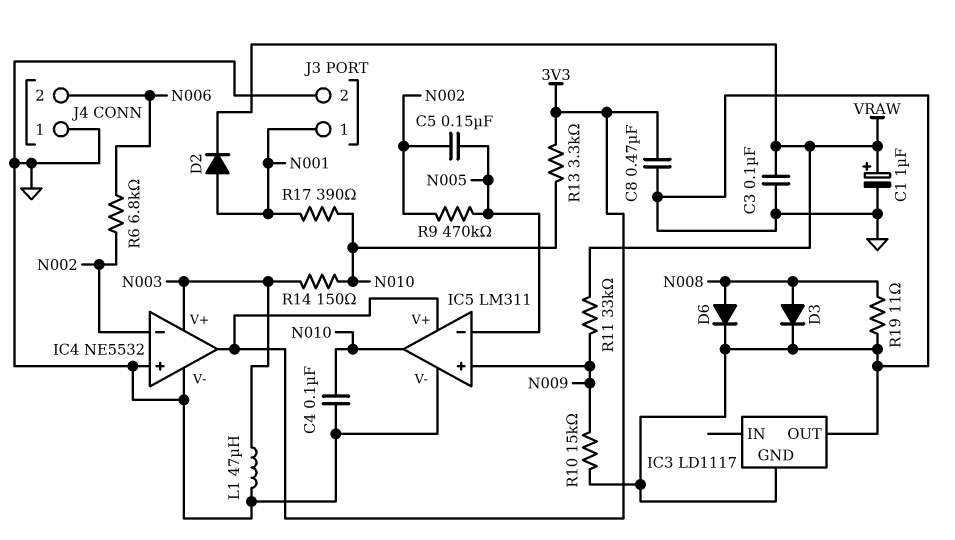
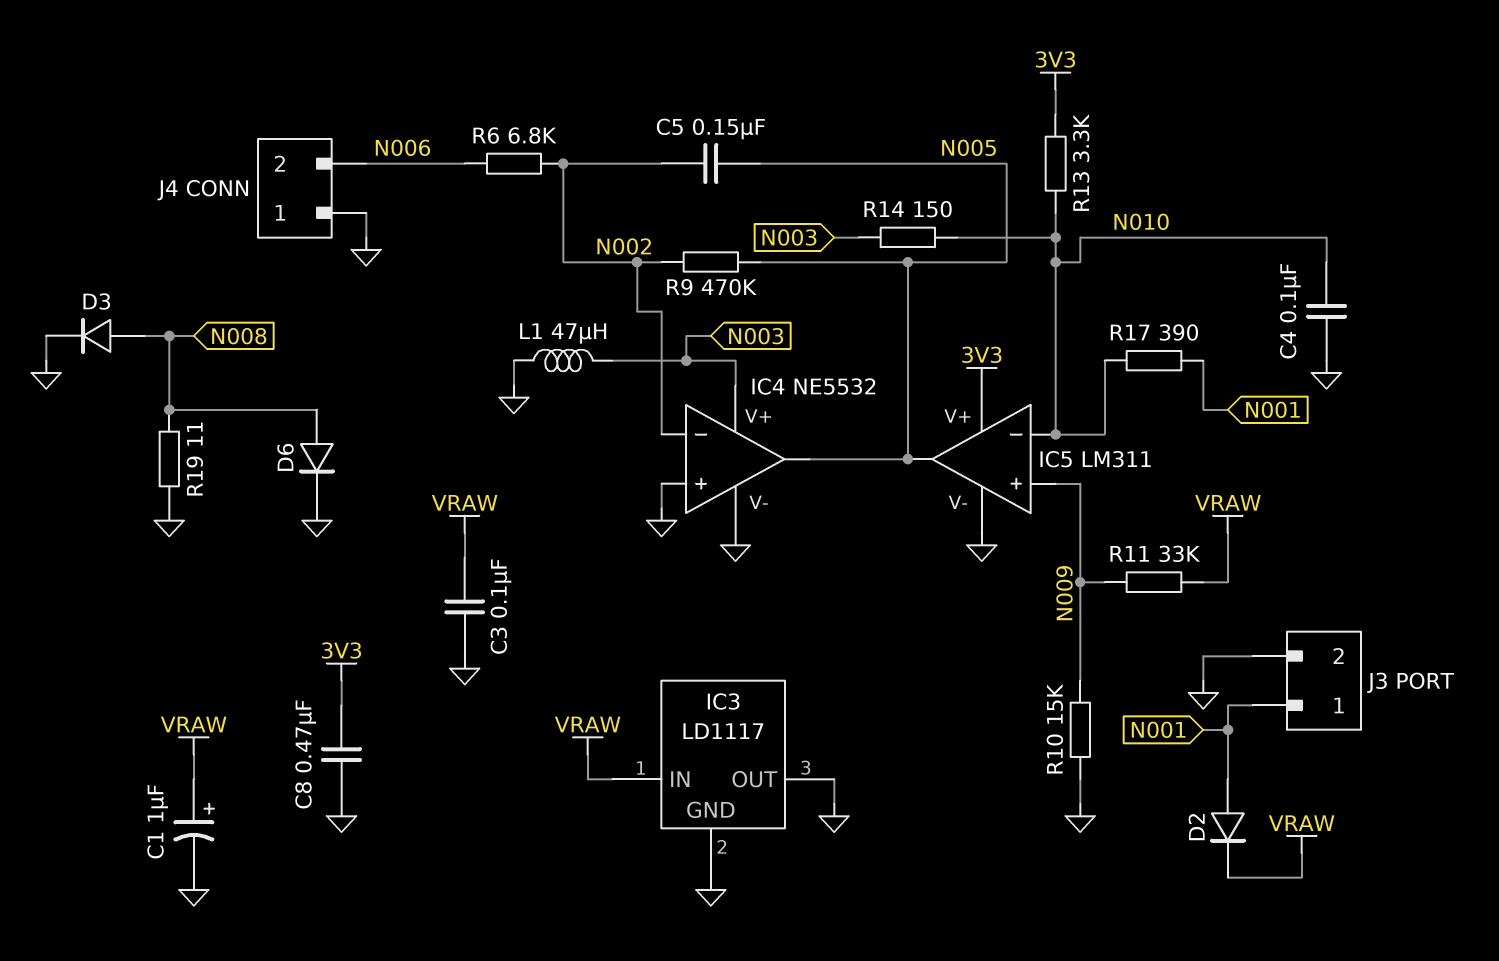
IC3 pin IN: none -> VRAW
IC4 pin out: 3V3 -> N005
IC5 pin in-: N005 -> N010
IC5 pin out: N010 -> N005

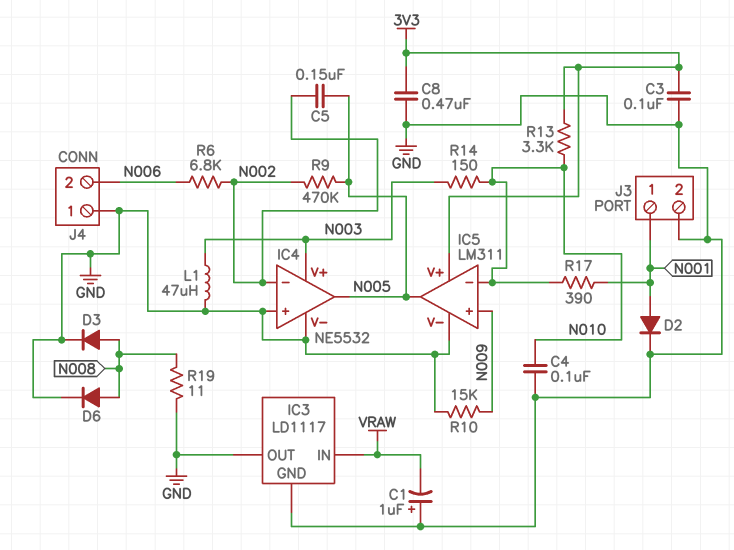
C1: 1uF (plus VRAW, minus GND) -> 1uF (plus GND, minus VRAW)
C3: 100nF (GND, VRAW) -> 100nF (3V3, GND)
D2: diode (A N001, K VRAW) -> diode (A N001, K GND)
R11: 33k (N009, VRAW) -> none

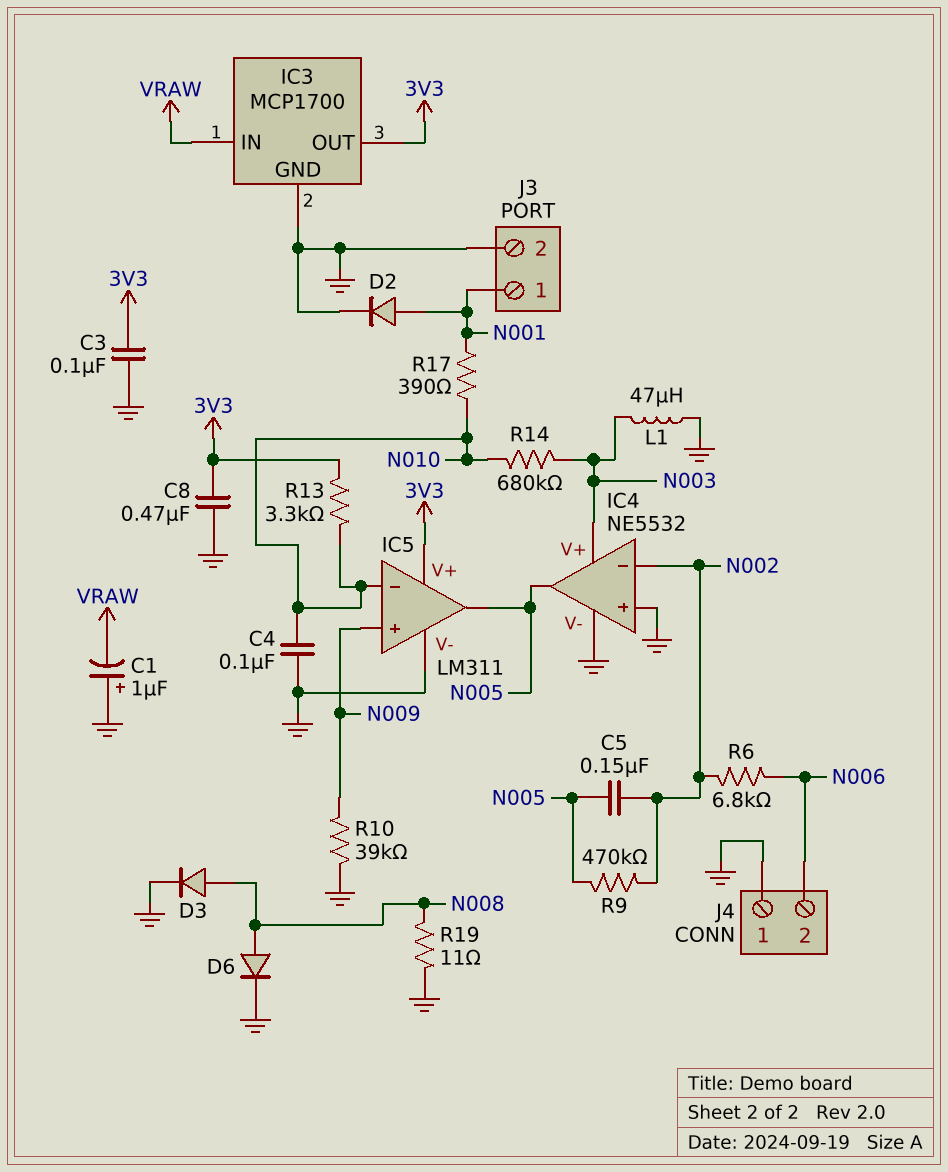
IC3: LD1117 -> MCP1700
IC3 pin OUT: GND -> 3V3
R10: 15k (GND, N009) -> 39k (GND, N009)
R14: 150 (N003, N010) -> 680k (N003, N010)

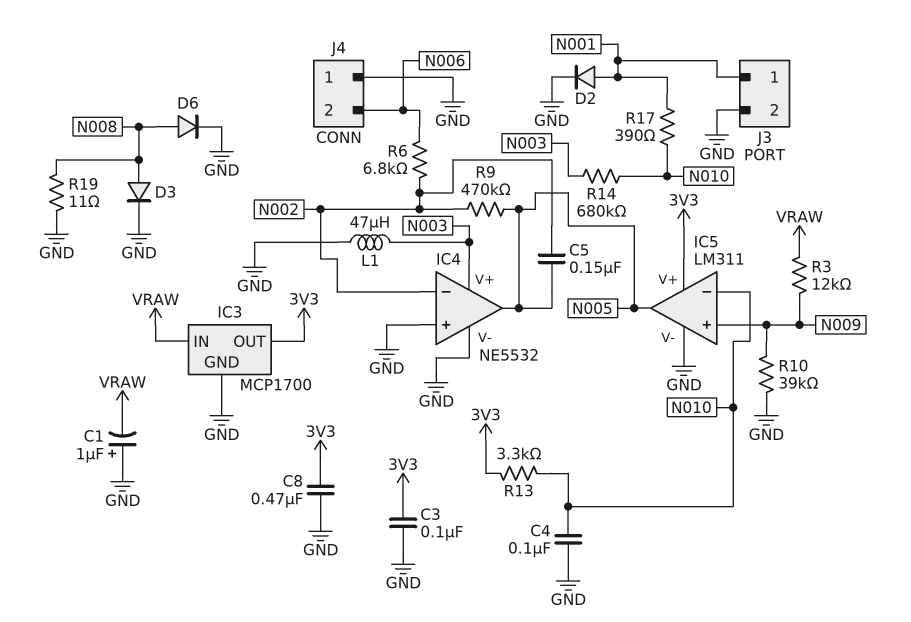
R3: none -> 12k (N009, VRAW)

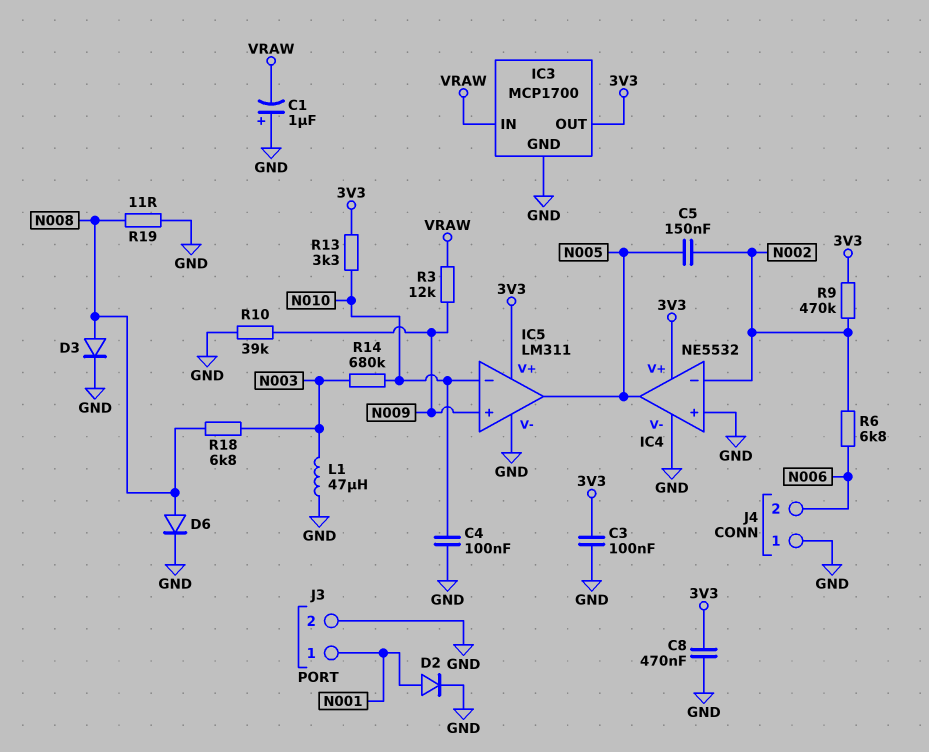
IC4 pin V+: N003 -> 3V3
R9: 470k (N002, N005) -> 470k (3V3, N002)
R17: 390 (N001, N010) -> none
R18: none -> 6.8k (N003, N008)

